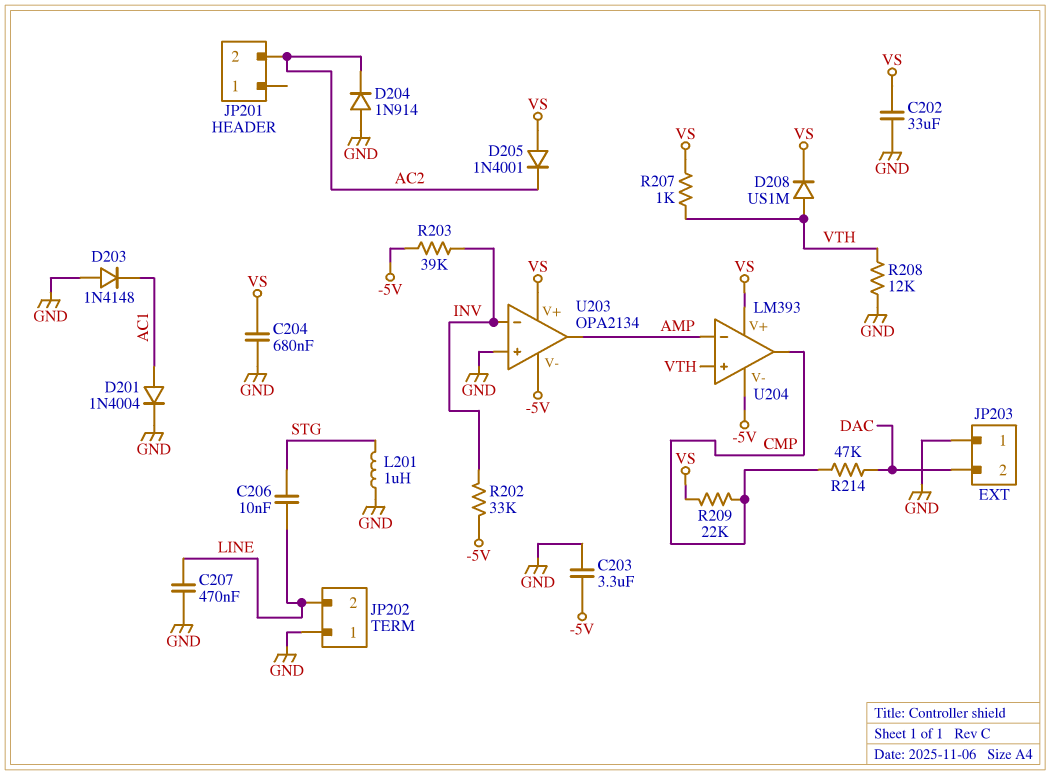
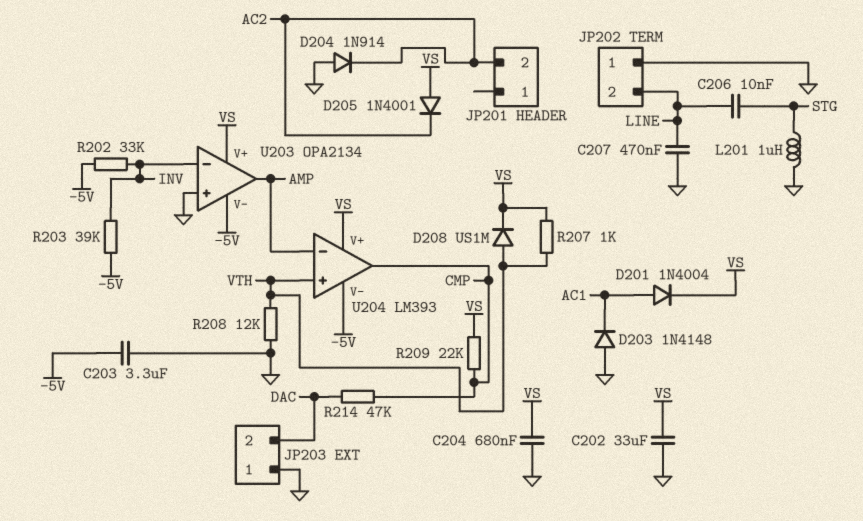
D201: diode 1N4004 (A AC1, K GND) -> diode 1N4004 (A AC1, K VS)

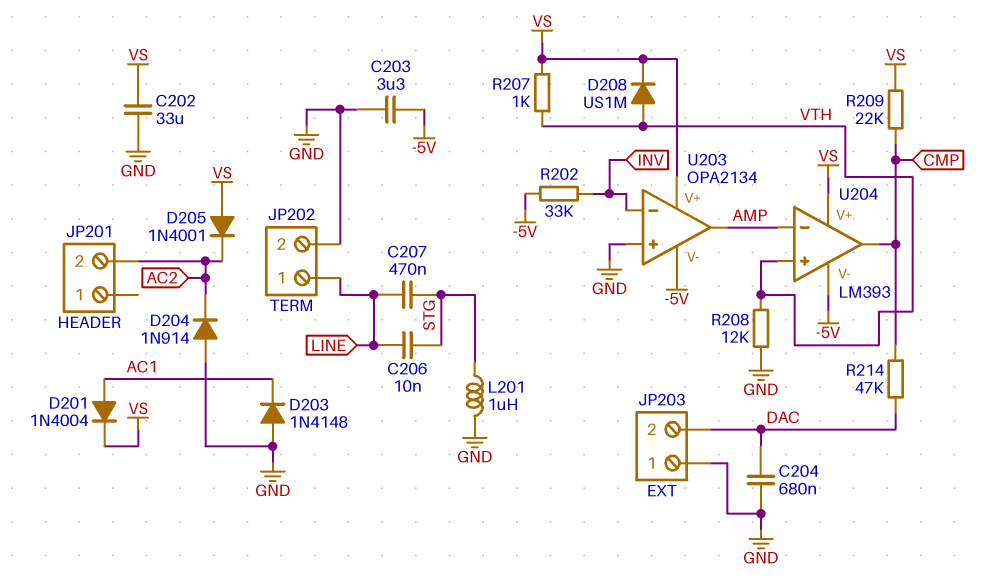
C204: 680nF (GND, VS) -> 680nF (DAC, GND)
C207: 470nF (GND, LINE) -> 470nF (LINE, STG)
JP202 pin 1: GND -> LINE
JP202 pin 2: LINE -> GND
R203: 39k (-5V, INV) -> none

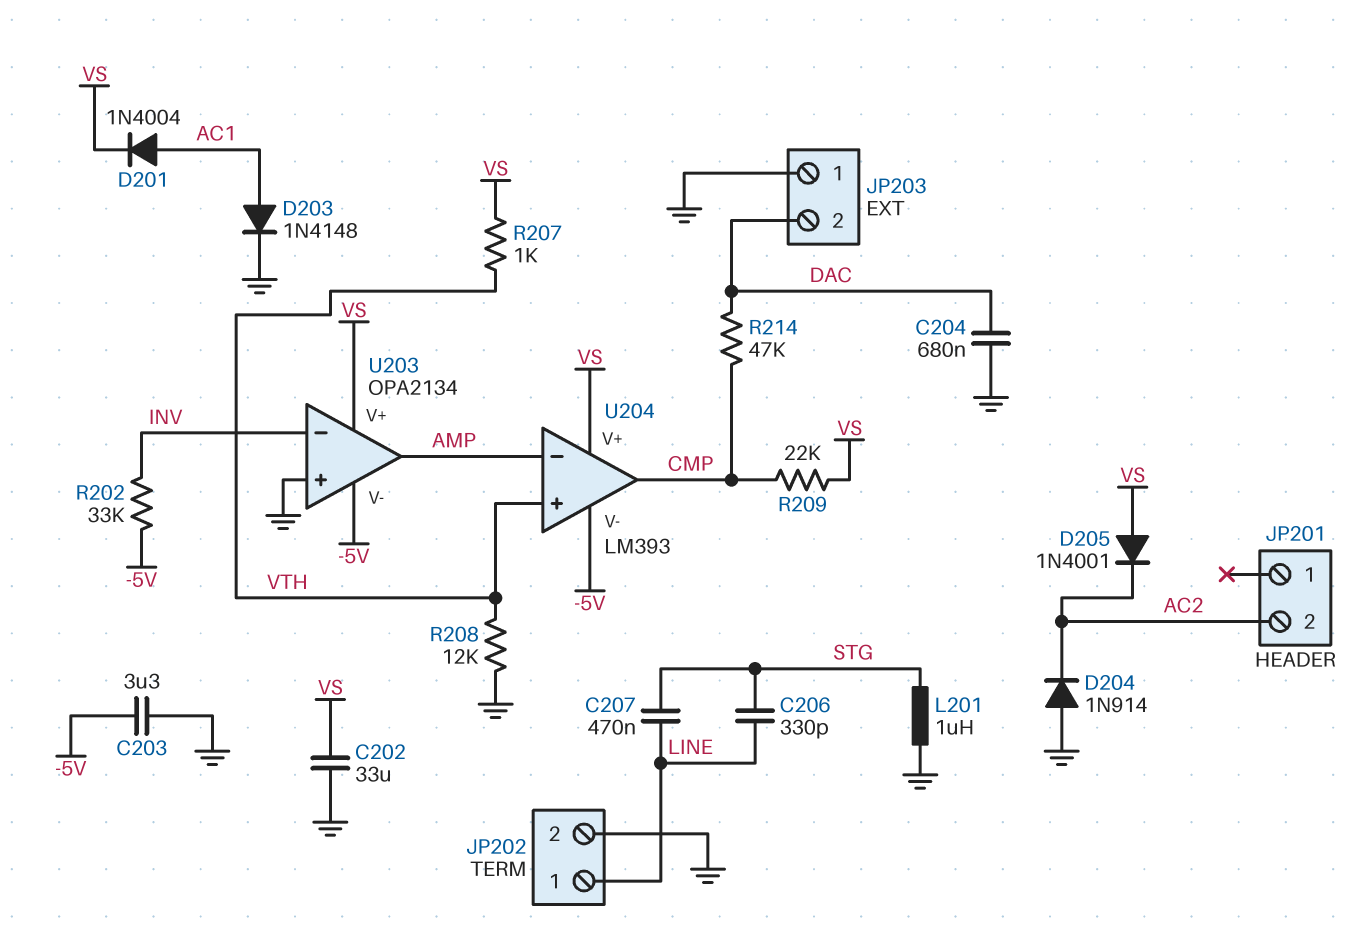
C206: 10nF (LINE, STG) -> 330pF (LINE, STG)
D203: diode 1N4148 (A GND, K AC1) -> diode 1N4148 (A AC1, K GND)
D208: diode US1M (A VTH, K VS) -> none

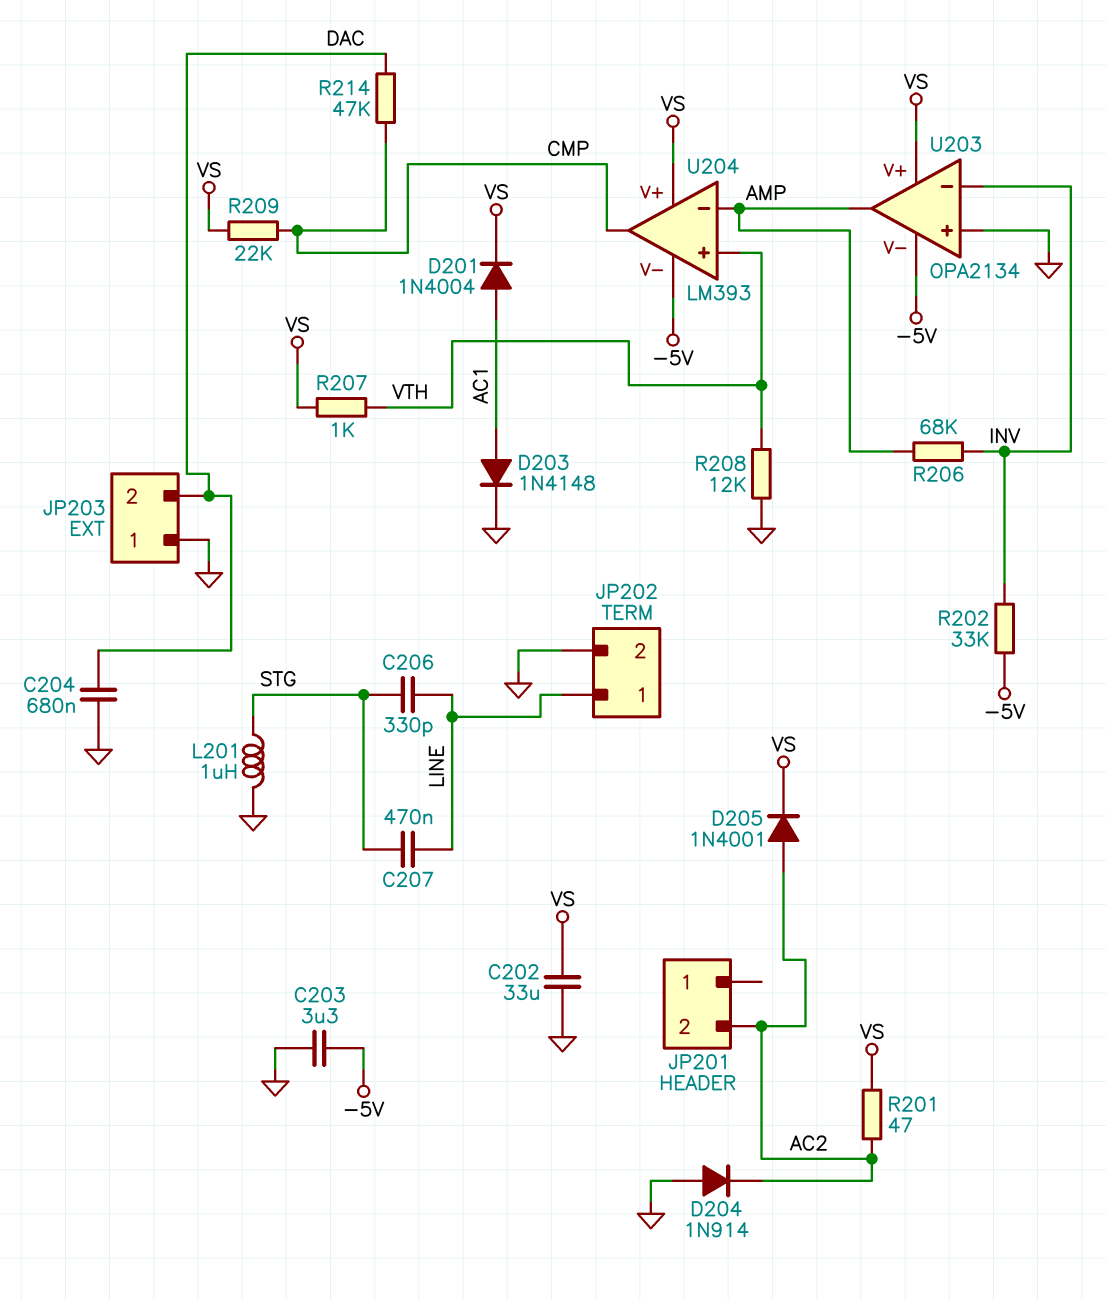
D205: diode 1N4001 (A VS, K AC2) -> diode 1N4001 (A AC2, K VS)
R201: none -> 47 (AC2, VS)
R206: none -> 68k (AMP, INV)

